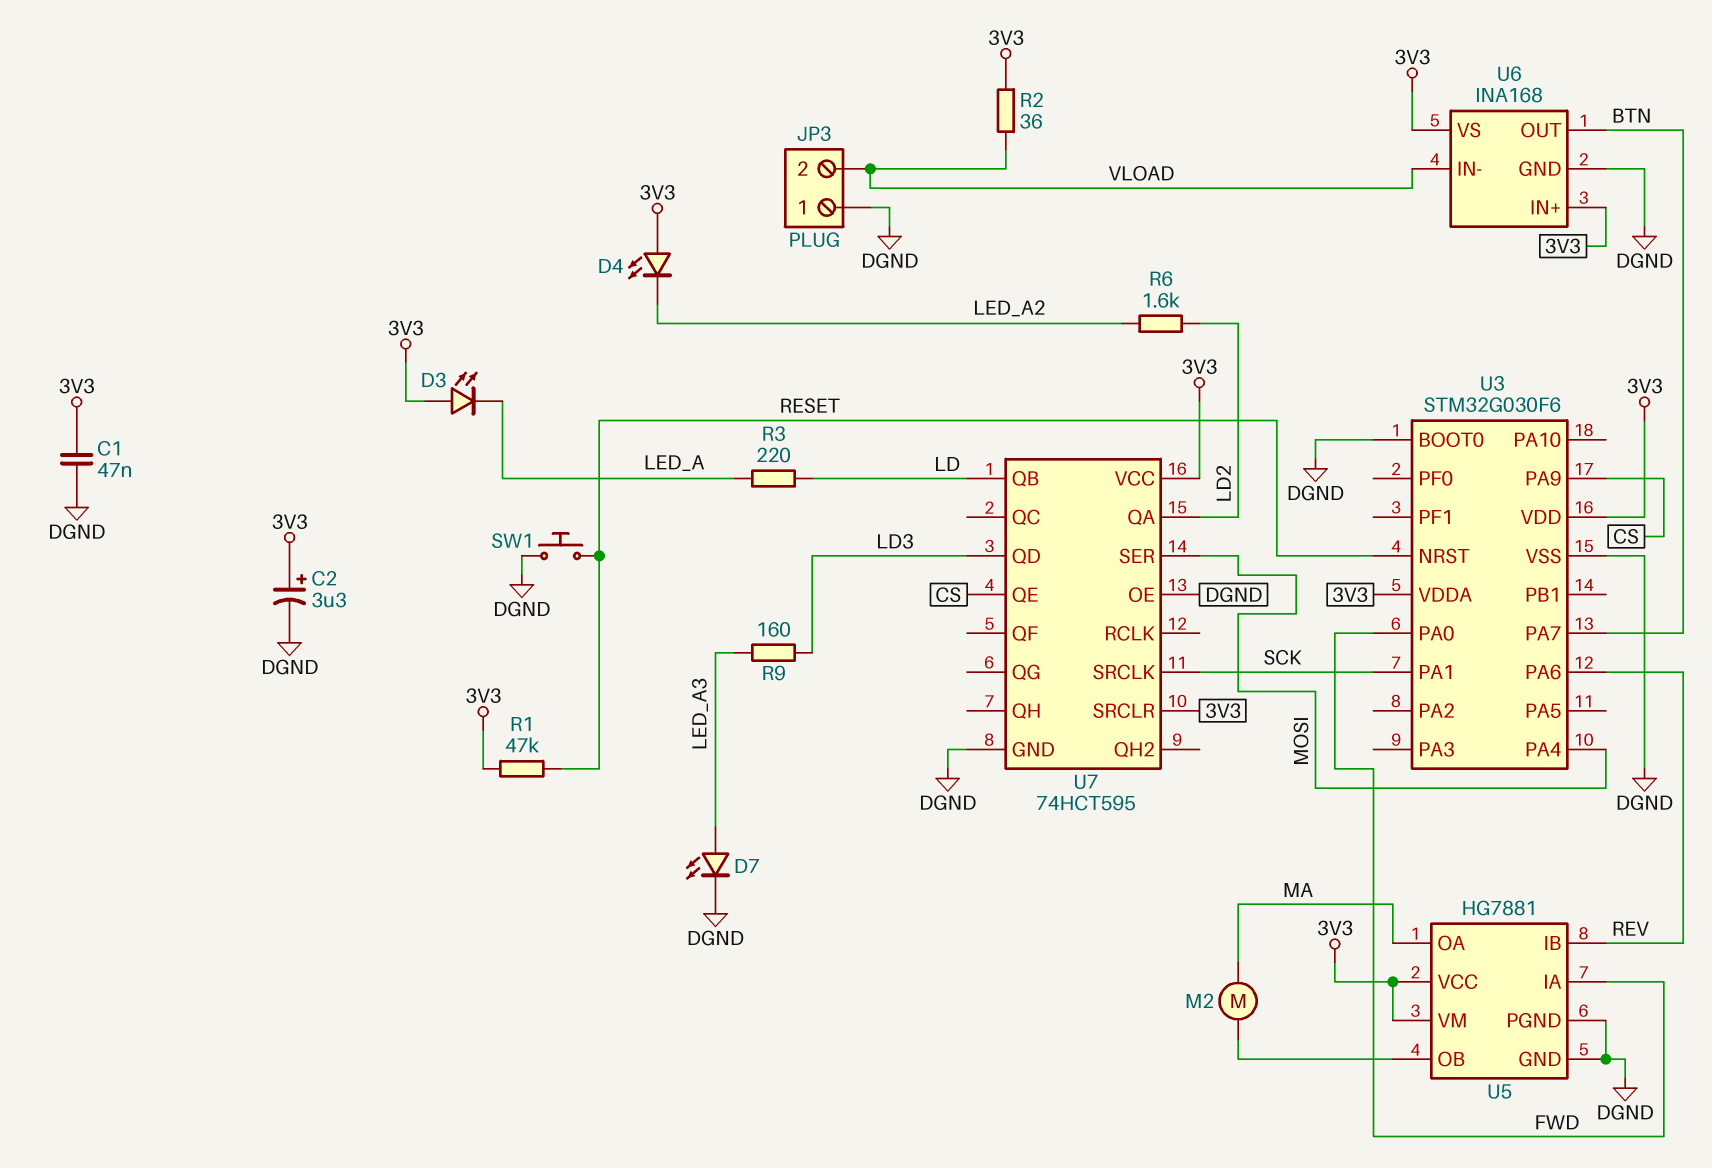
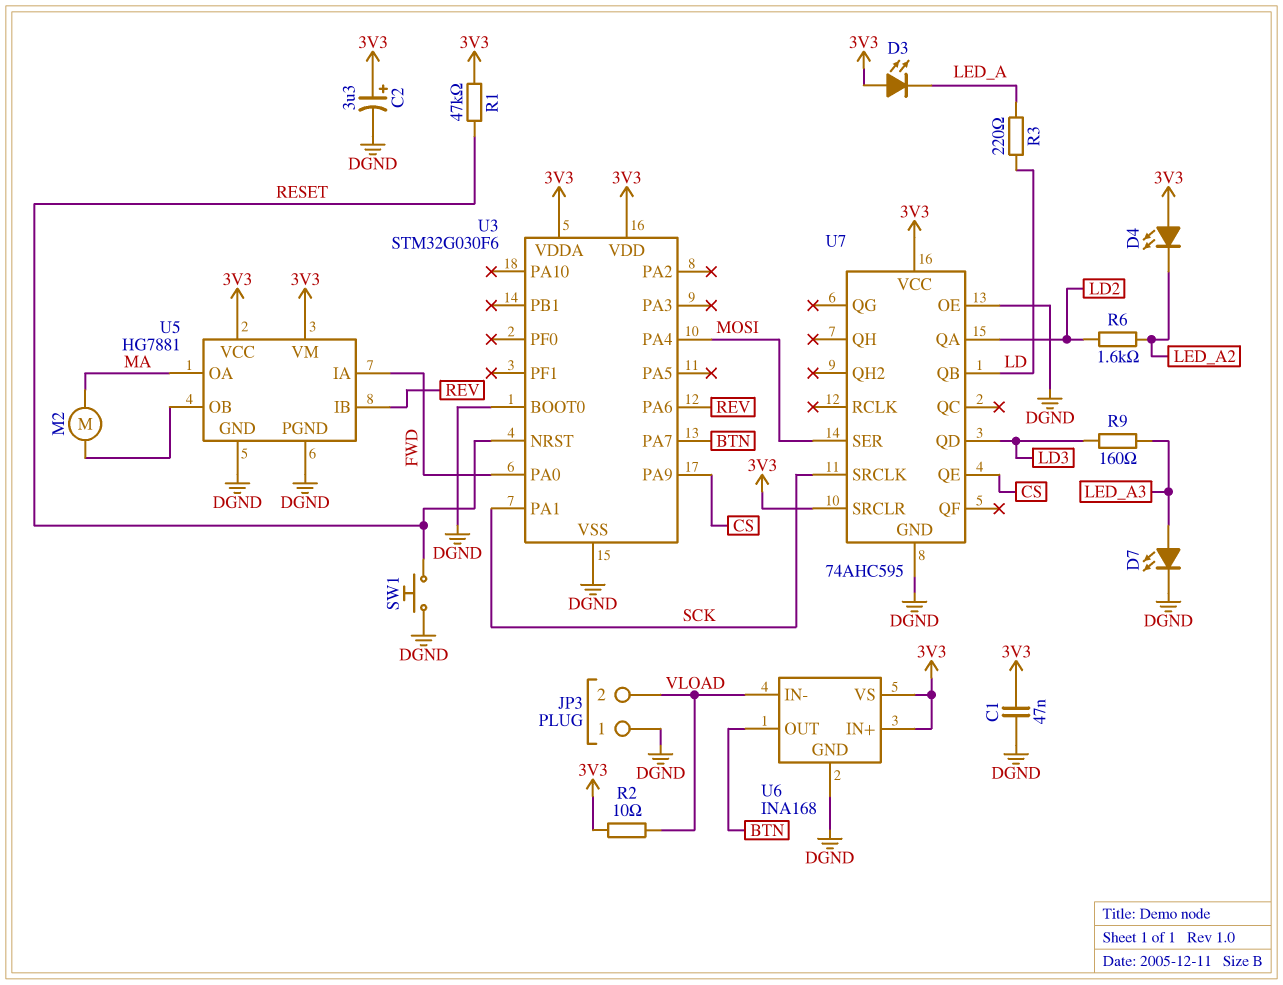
R2: 36 (3V3, VLOAD) -> 10 (3V3, VLOAD)
U7: 74HCT595 -> 74AHC595

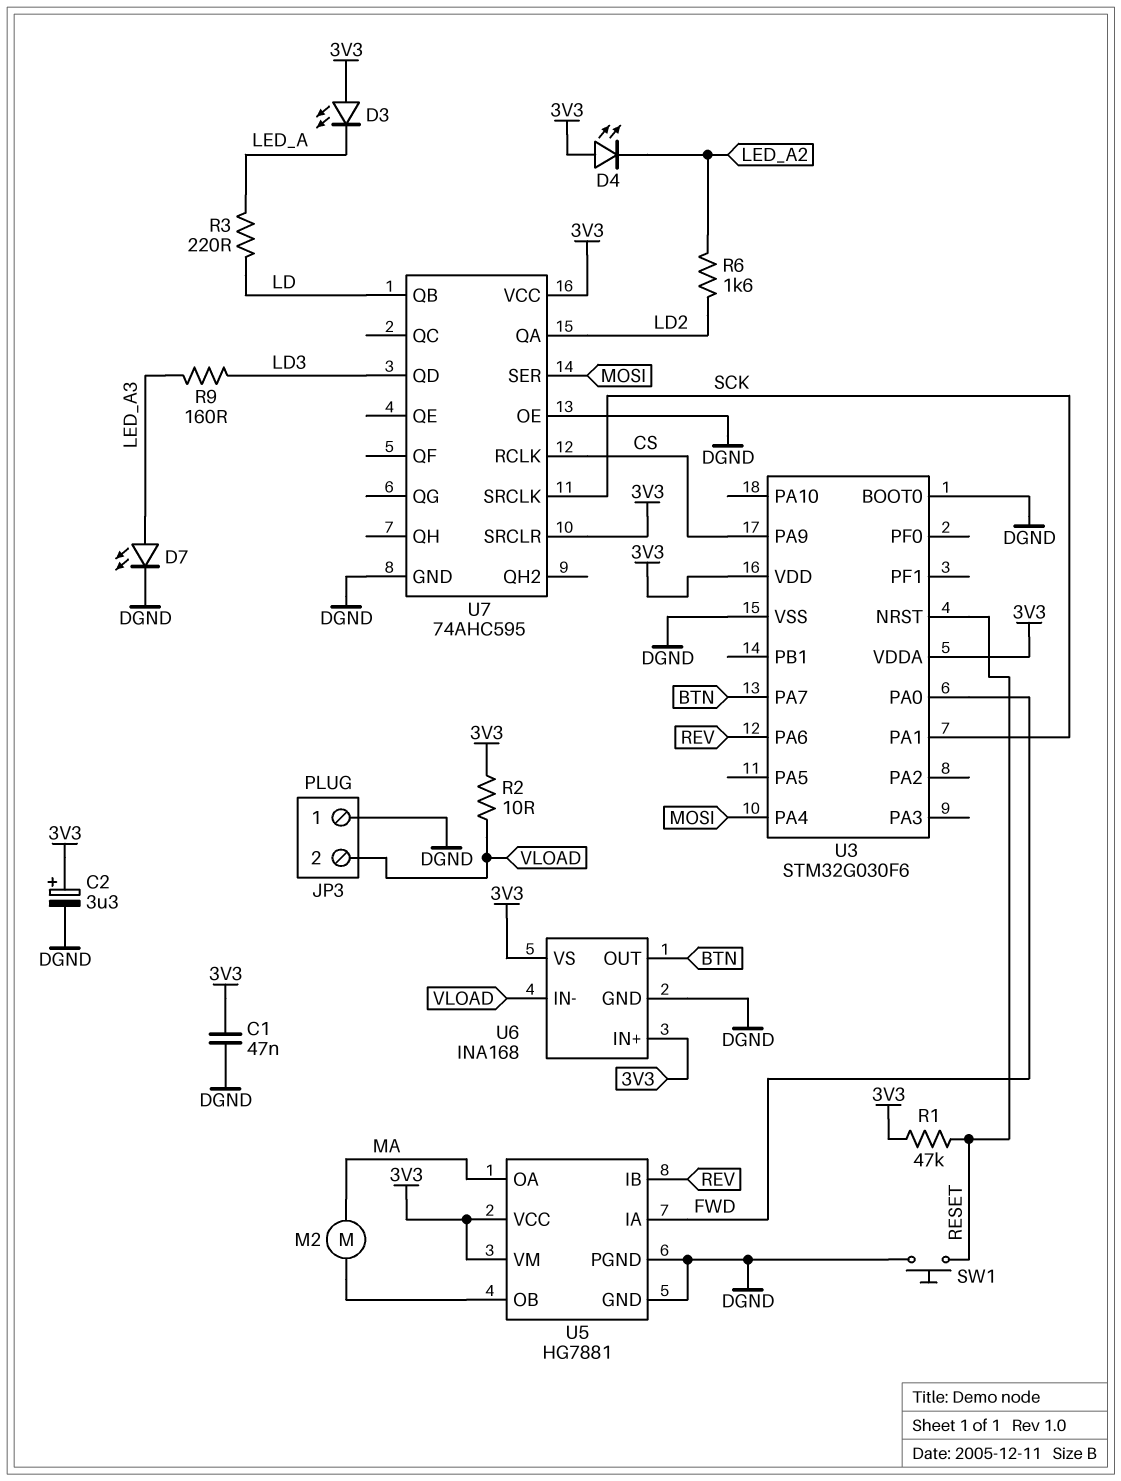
U7 pin QE: CS -> none
U7 pin RCLK: none -> CS

